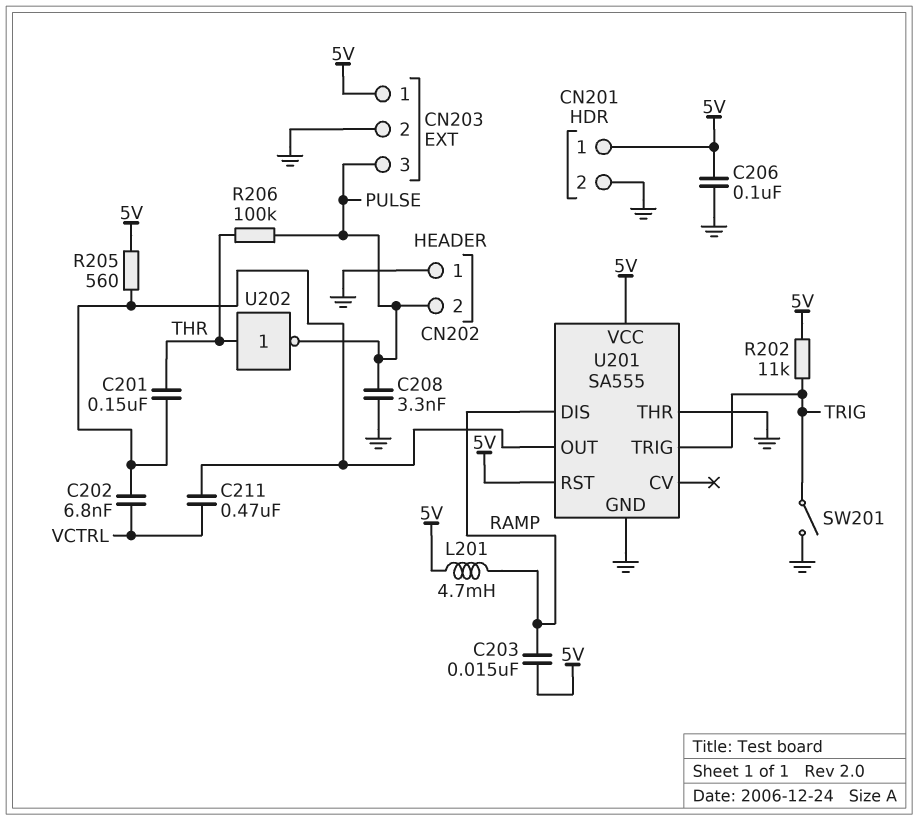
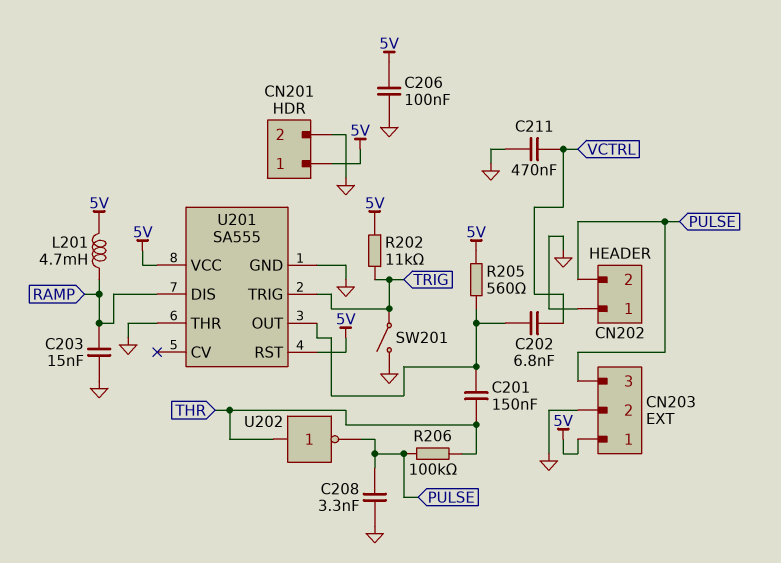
C203: 15nF (5V, RAMP) -> 15nF (GND, RAMP)
C211: 470nF (U201/OUT, VCTRL) -> 470nF (GND, VCTRL)

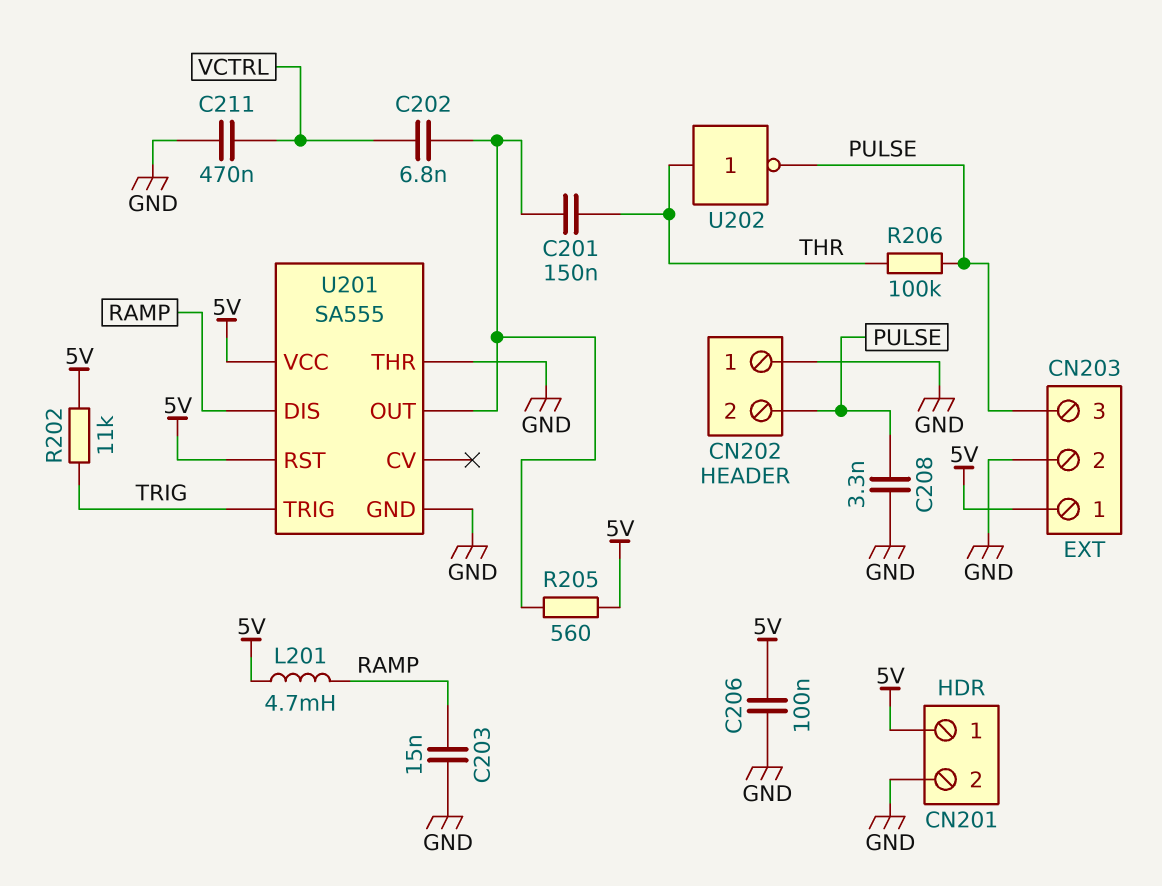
SW201: switch (GND, TRIG) -> none

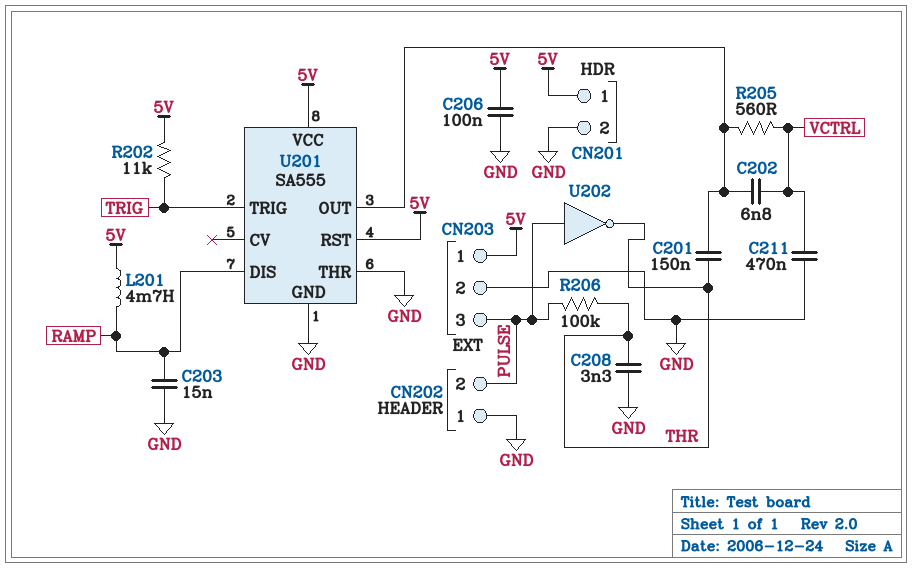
C208: 3.3nF (GND, PULSE) -> 3.3nF (GND, THR)
R205: 560 (5V, U201/OUT) -> 560 (U201/OUT, VCTRL)
U202: NOT (in THR, out PULSE) -> NOT (in PULSE, out THR)

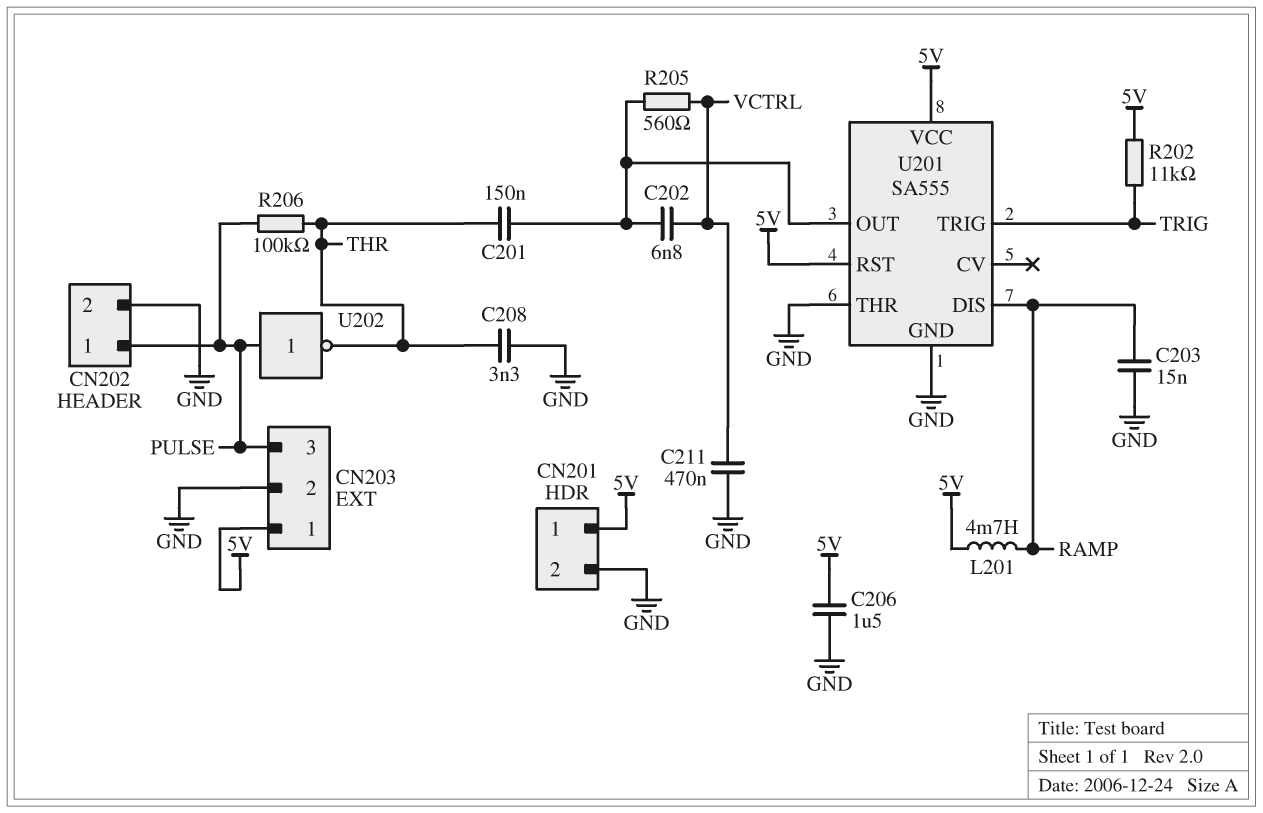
C206: 100nF (5V, GND) -> 1.5uF (5V, GND)
CN202 pin 1: GND -> PULSE
CN202 pin 2: PULSE -> GND

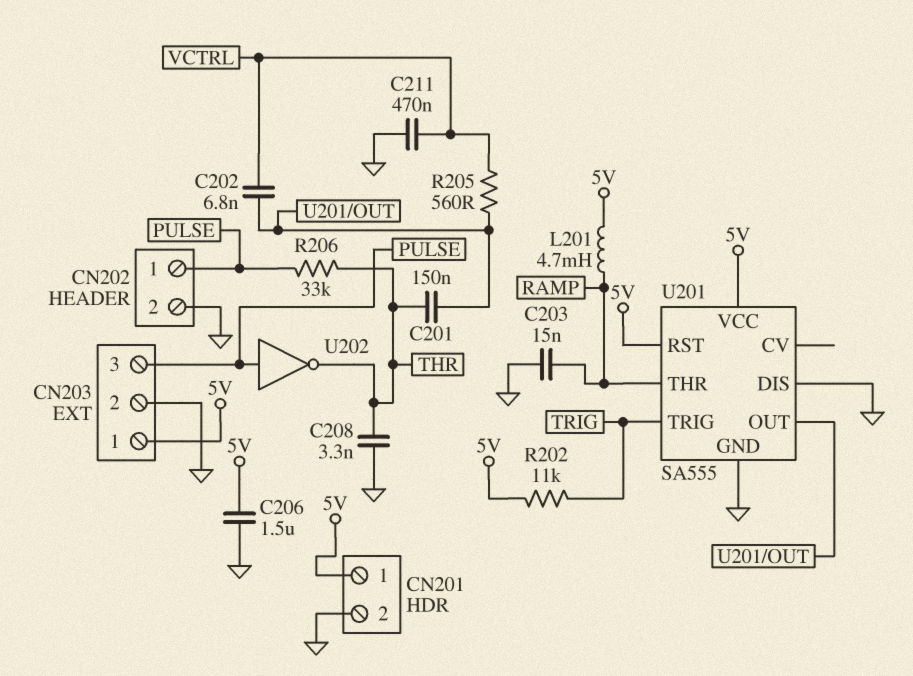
R206: 100k (PULSE, THR) -> 33k (PULSE, THR)
U201 pin DIS: RAMP -> GND
U201 pin THR: GND -> RAMP

